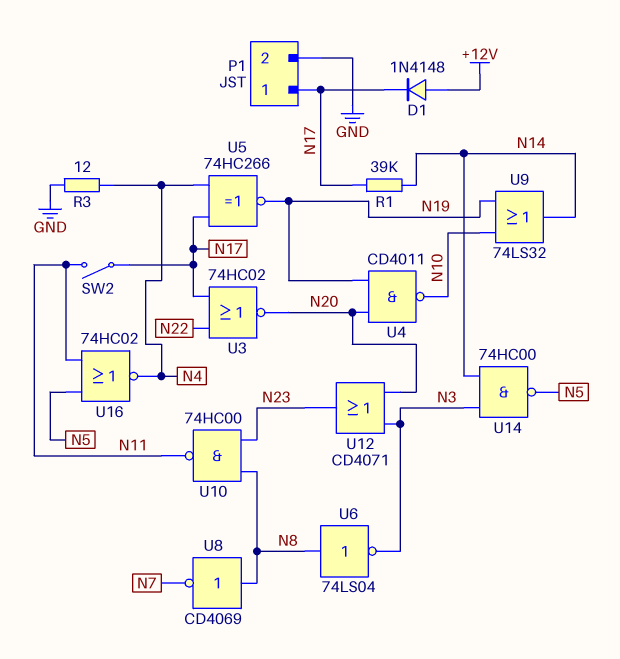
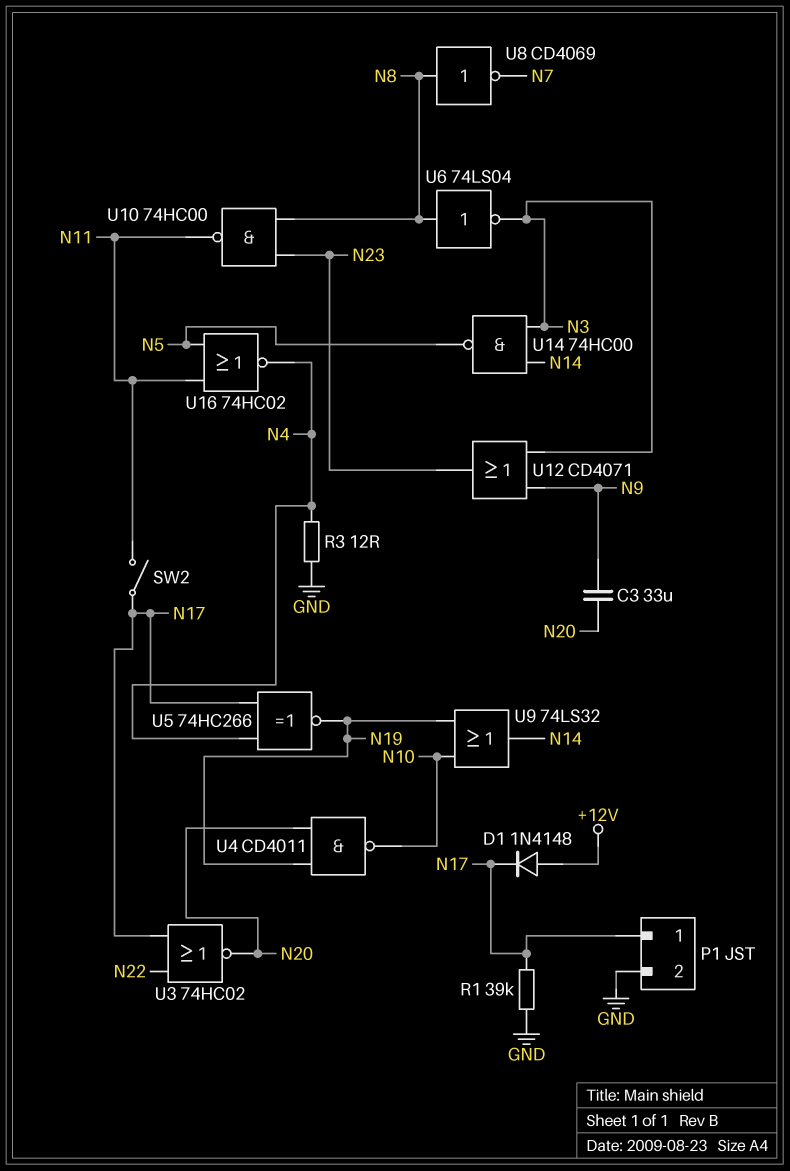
C3: none -> 33uF (N9, N20)
R1: 39k (N14, N17) -> 39k (GND, N17)
U12: OR CD4071 (in N3, in N20, out N23) -> OR CD4071 (in N3, in N9, out N23)

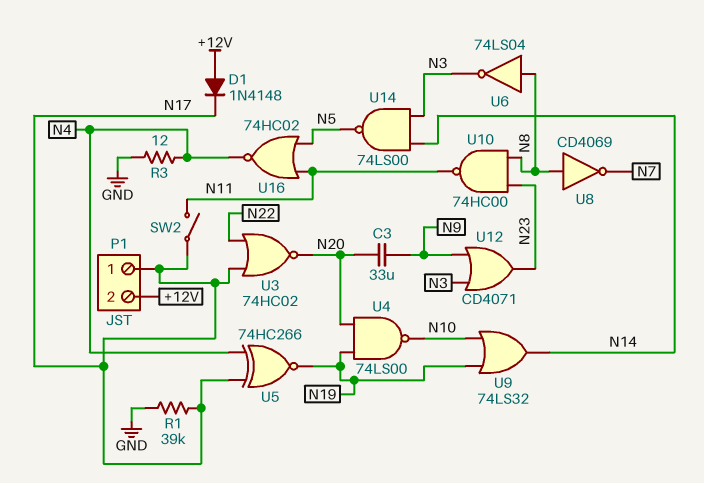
P1 pin 2: GND -> +12V
U4: NAND CD4011 (in N19, in N20, out N10) -> NAND 74LS00 (in N19, in N20, out N10)
U14: NAND 74HC00 (in N3, in N14, out N5) -> NAND 74LS00 (in N3, in N14, out N5)

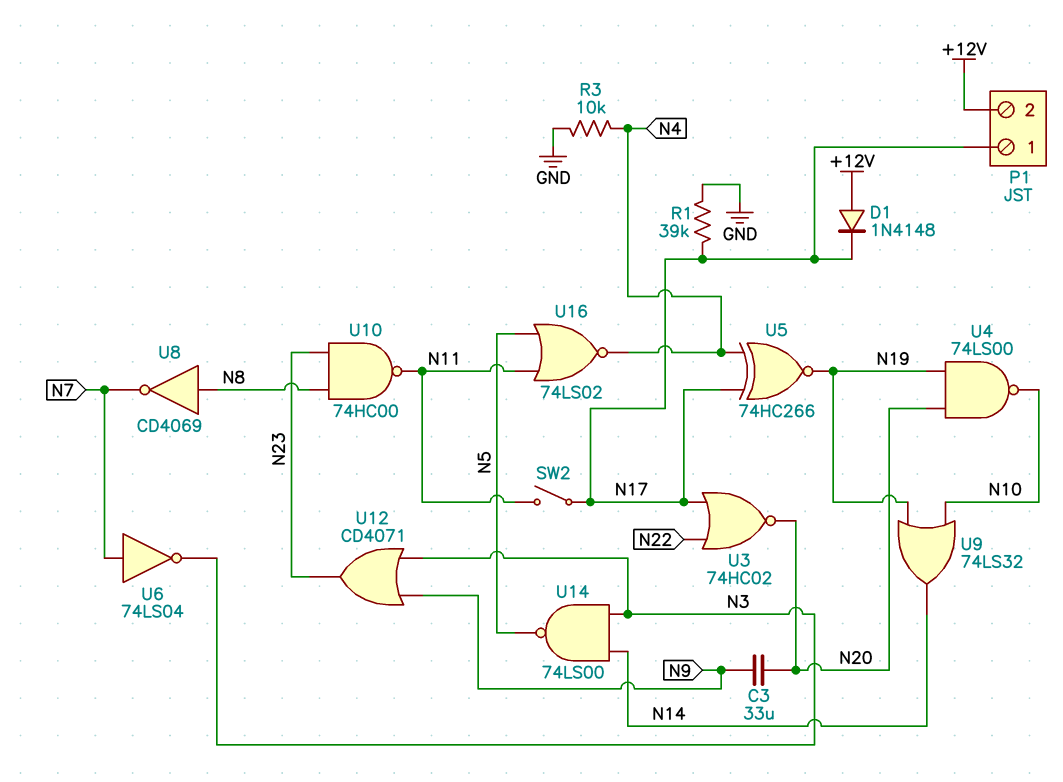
R3: 12 (GND, N4) -> 10k (GND, N4)
U6: NOT 74LS04 (in N8, out N3) -> NOT 74LS04 (in N7, out N3)
U16: NOR 74HC02 (in N5, in N11, out N4) -> NOR 74LS02 (in N5, in N11, out N4)

